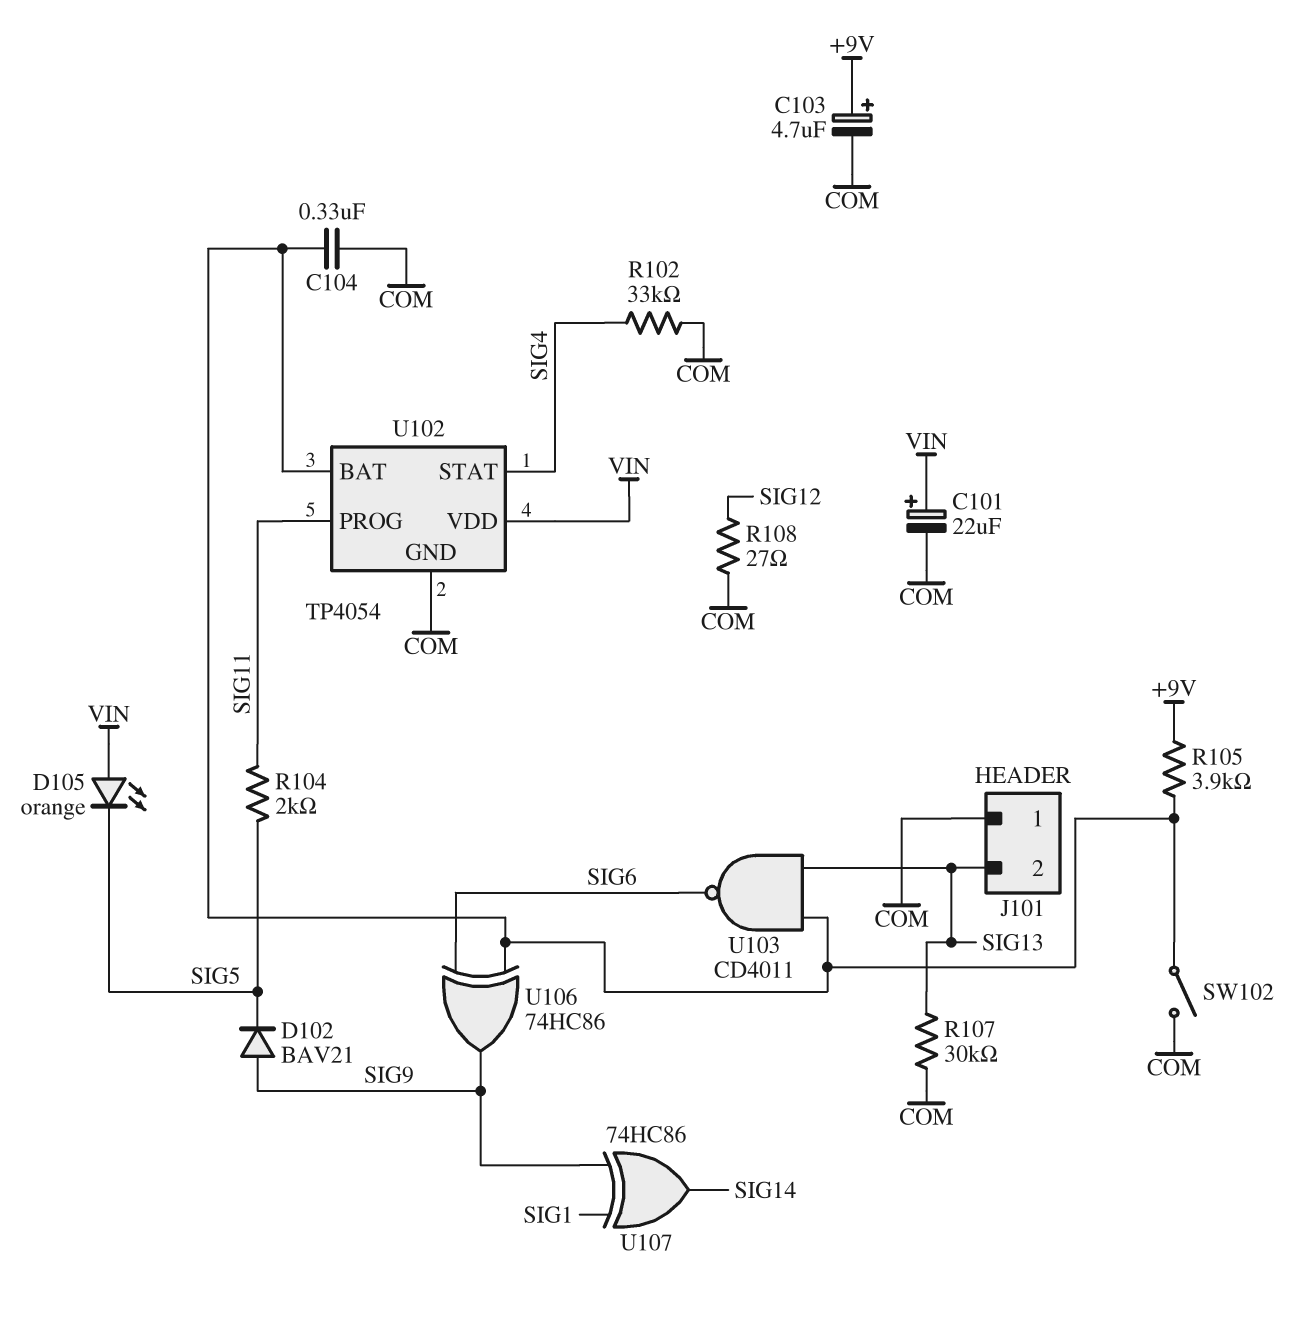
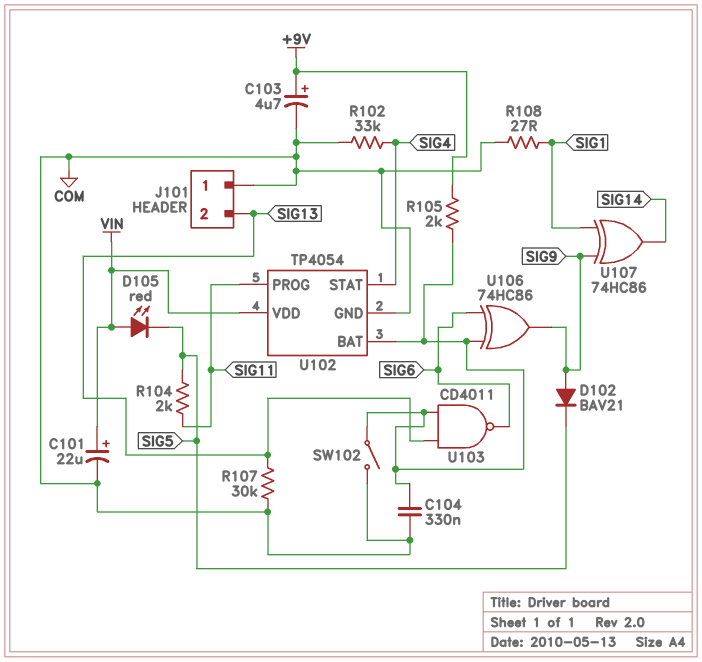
D105: LED orange (A VIN, K SIG5) -> LED red (A VIN, K SIG5)
R105: 3.9k (+9V, U102/BAT) -> 2k (+9V, U102/BAT)
R108: 27 (COM, SIG12) -> 27 (COM, SIG1)

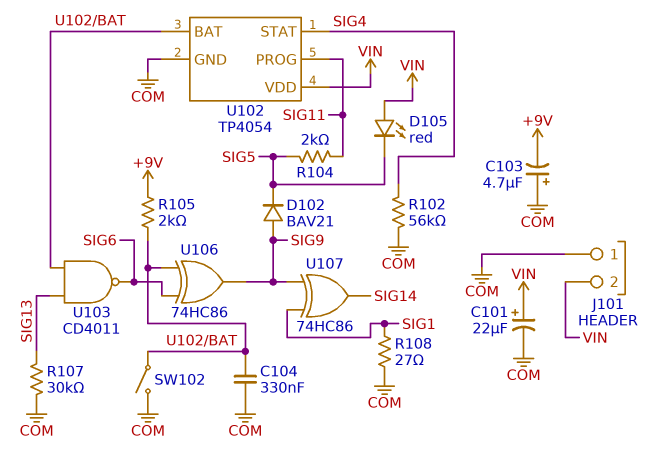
C103: 4.7uF (plus +9V, minus COM) -> 4.7uF (plus COM, minus +9V)
J101 pin 2: SIG13 -> VIN
R102: 33k (COM, SIG4) -> 56k (COM, SIG4)

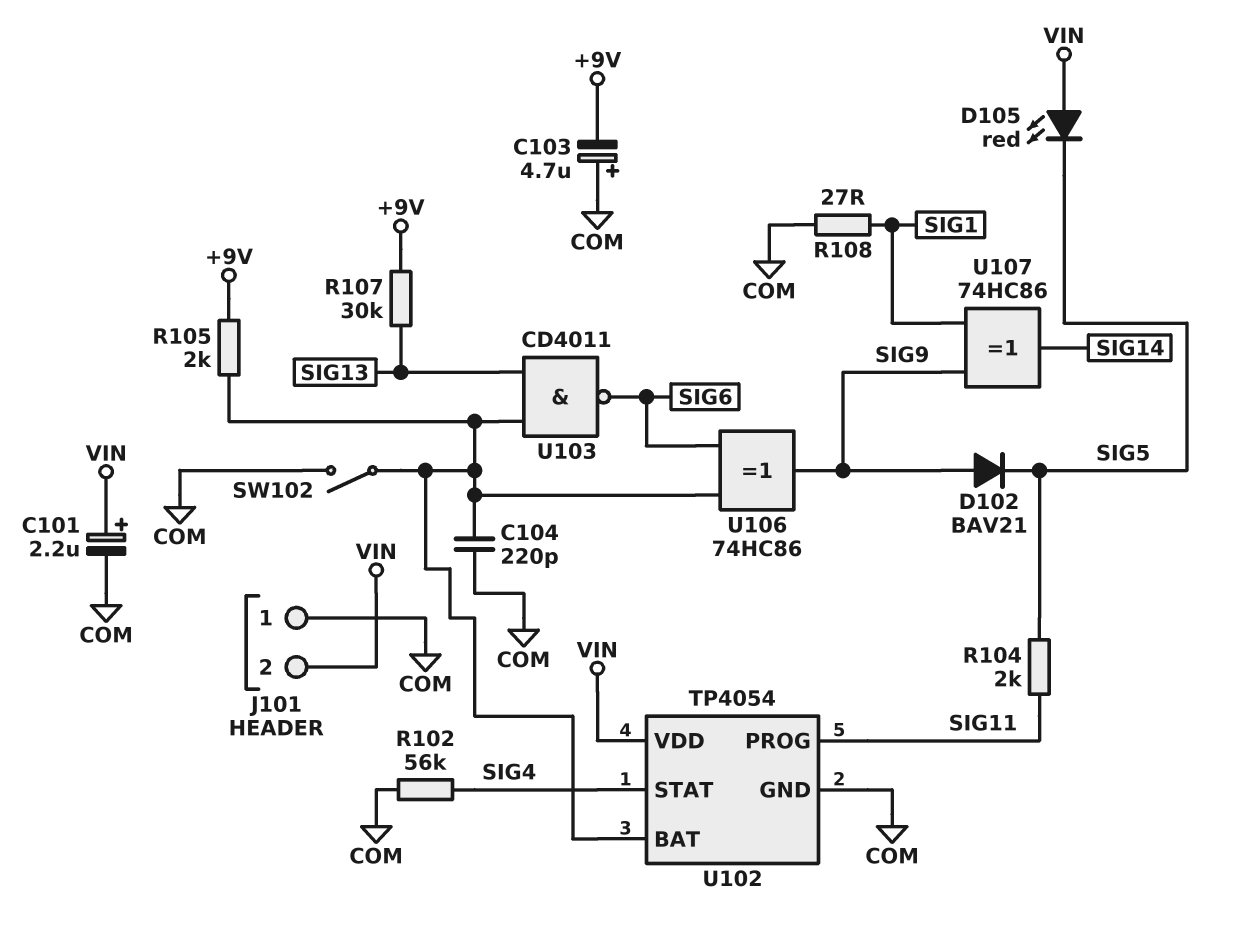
C101: 22uF (plus VIN, minus COM) -> 2.2uF (plus VIN, minus COM)
C104: 330nF (COM, U102/BAT) -> 220pF (COM, U102/BAT)
R107: 30k (COM, SIG13) -> 30k (+9V, SIG13)

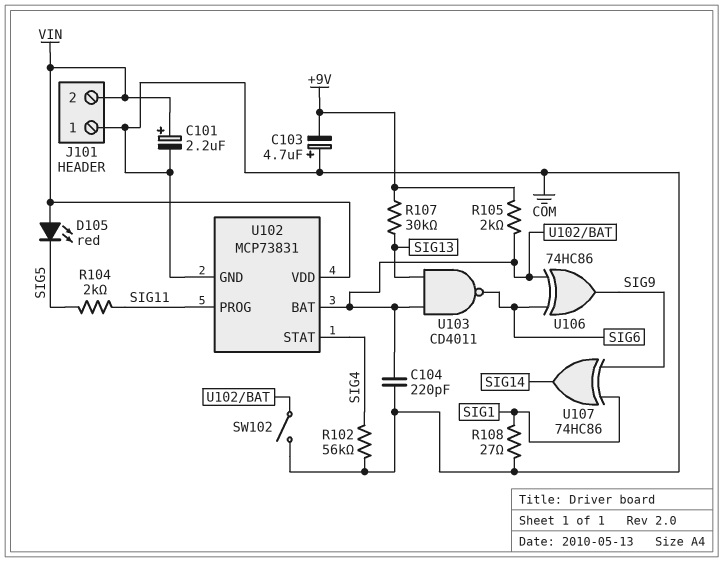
D102: diode BAV21 (A SIG9, K SIG5) -> none
U102: TP4054 -> MCP73831

